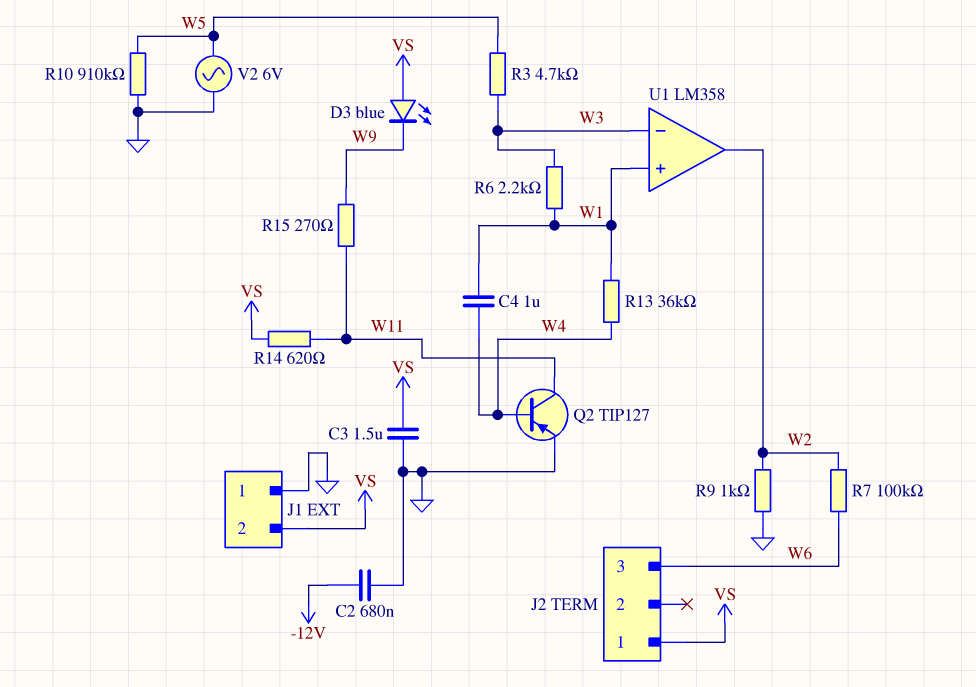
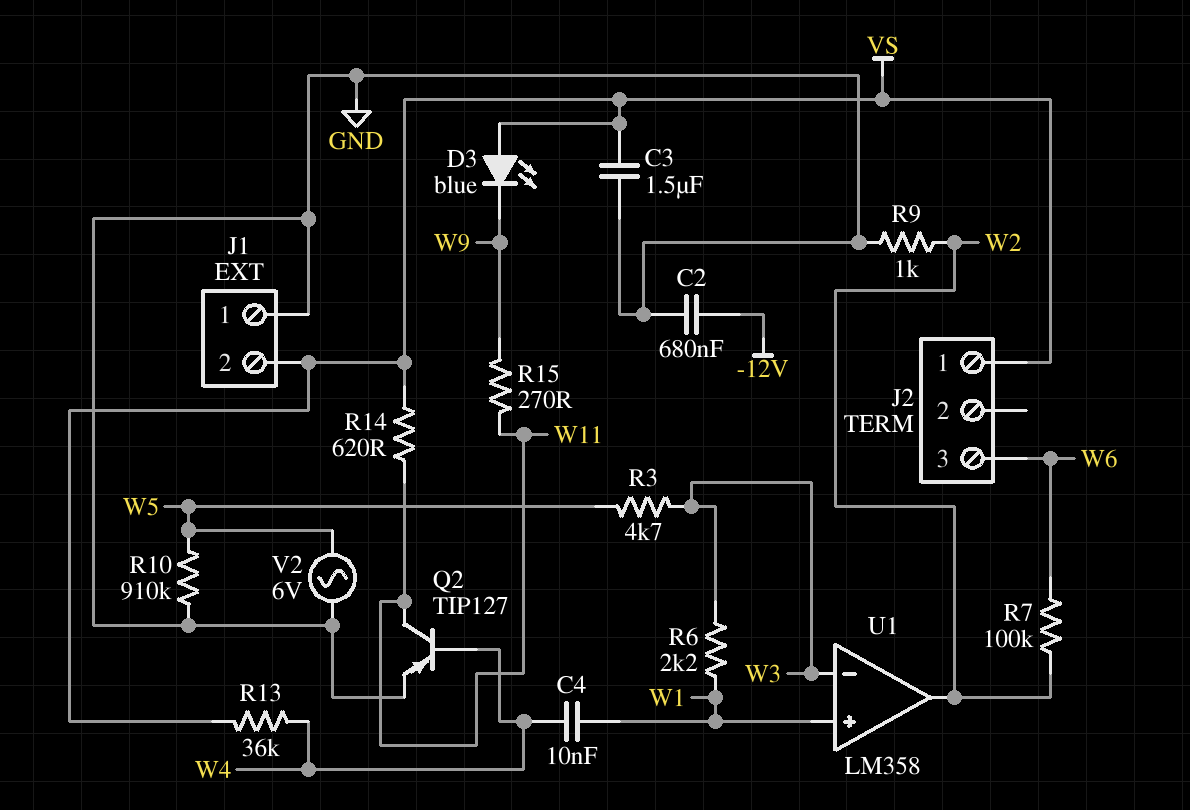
C4: 1uF (W1, W4) -> 10nF (W1, W4)
R13: 36k (W1, W4) -> 36k (VS, W4)

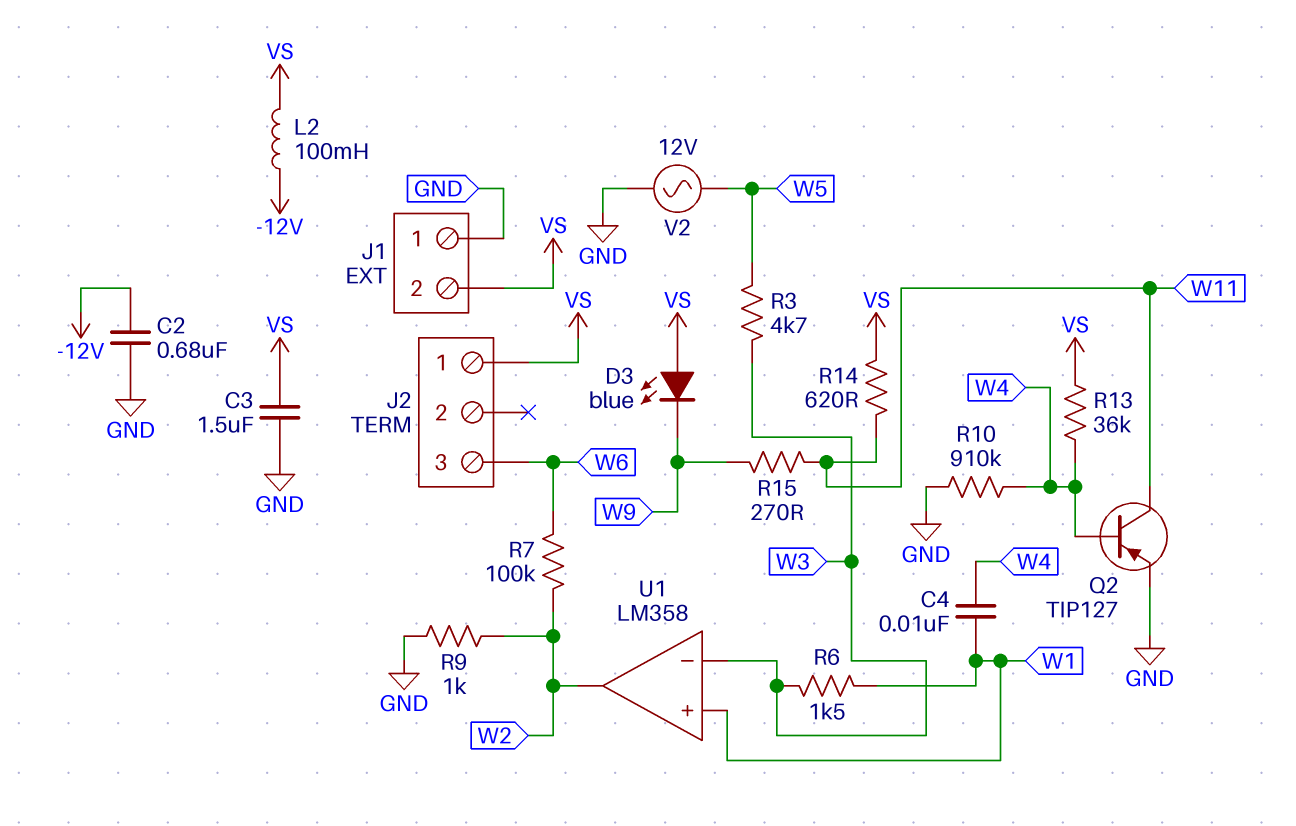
L2: none -> 100mH (-12V, VS)
R6: 2.2k (W1, W3) -> 1.5k (W1, W3)
R10: 910k (GND, W5) -> 910k (GND, W4)
V2: AC 6V (GND, W5) -> AC 12V (GND, W5)

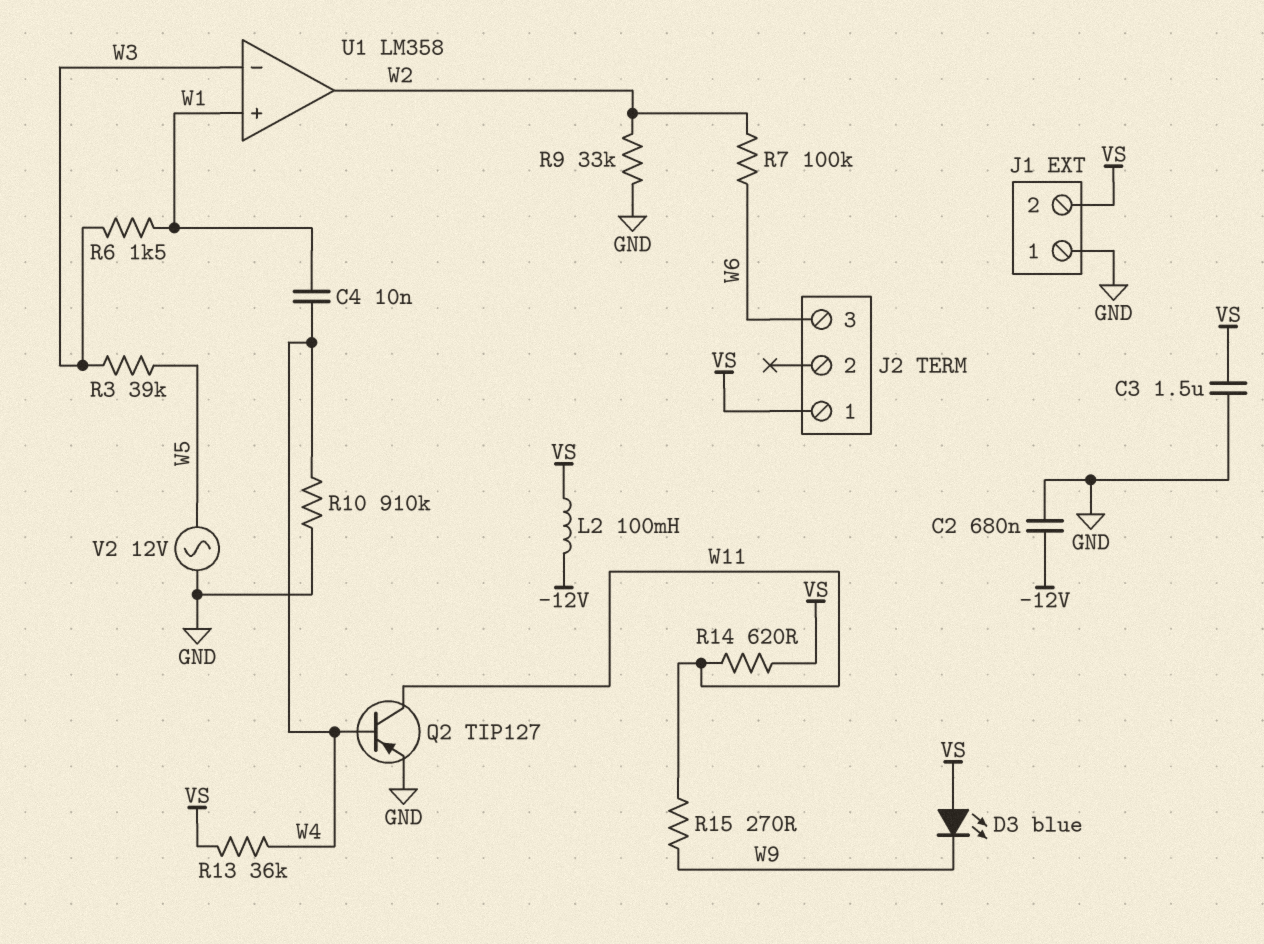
R3: 4.7k (W3, W5) -> 39k (W3, W5)
R9: 1k (GND, W2) -> 33k (GND, W2)

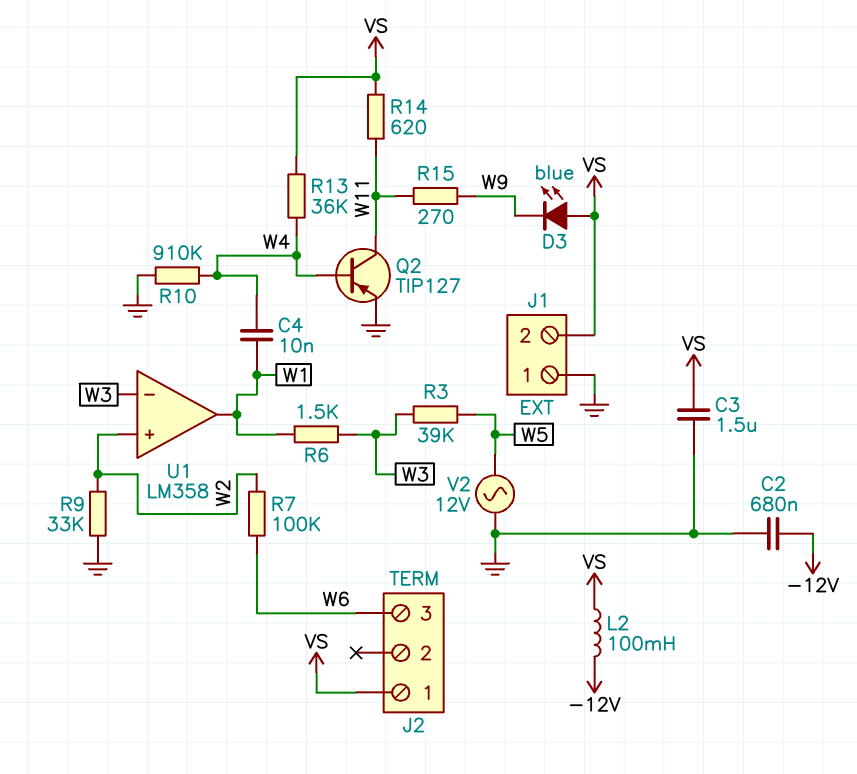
U1 pin in+: W1 -> W2
U1 pin out: W2 -> W1

